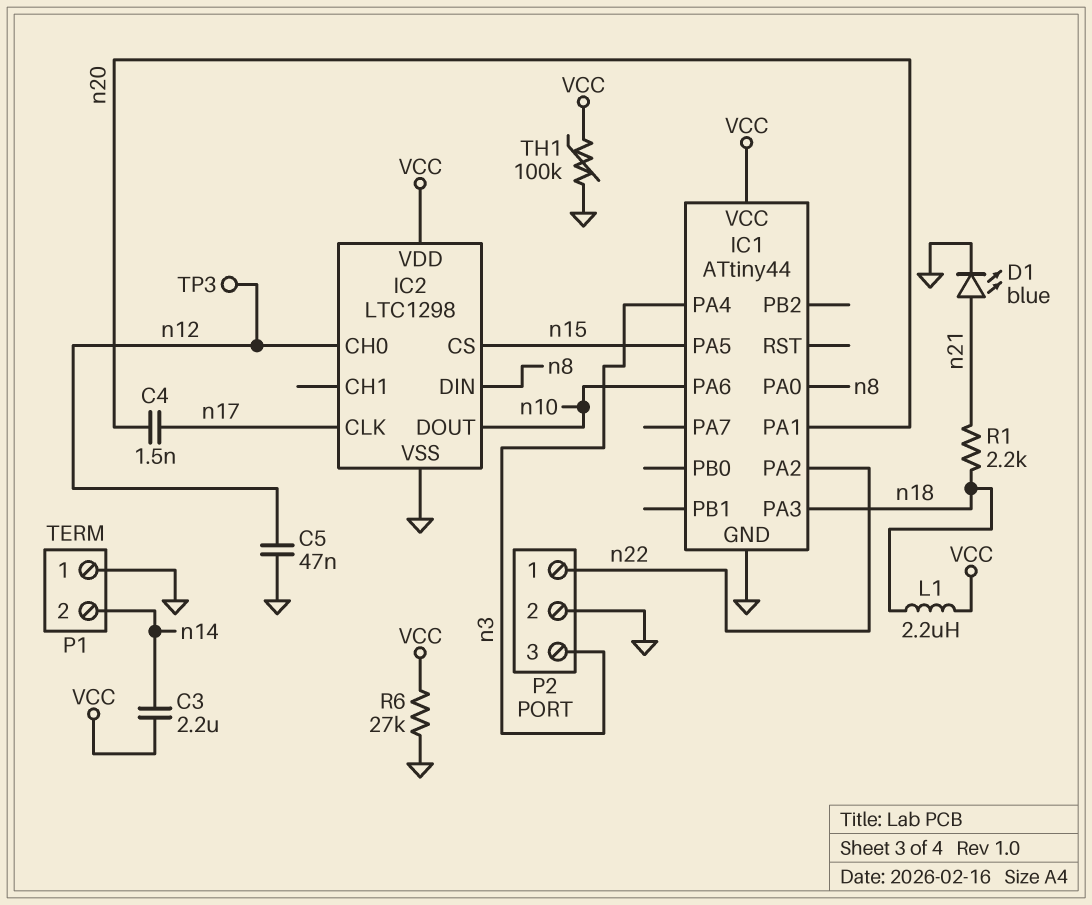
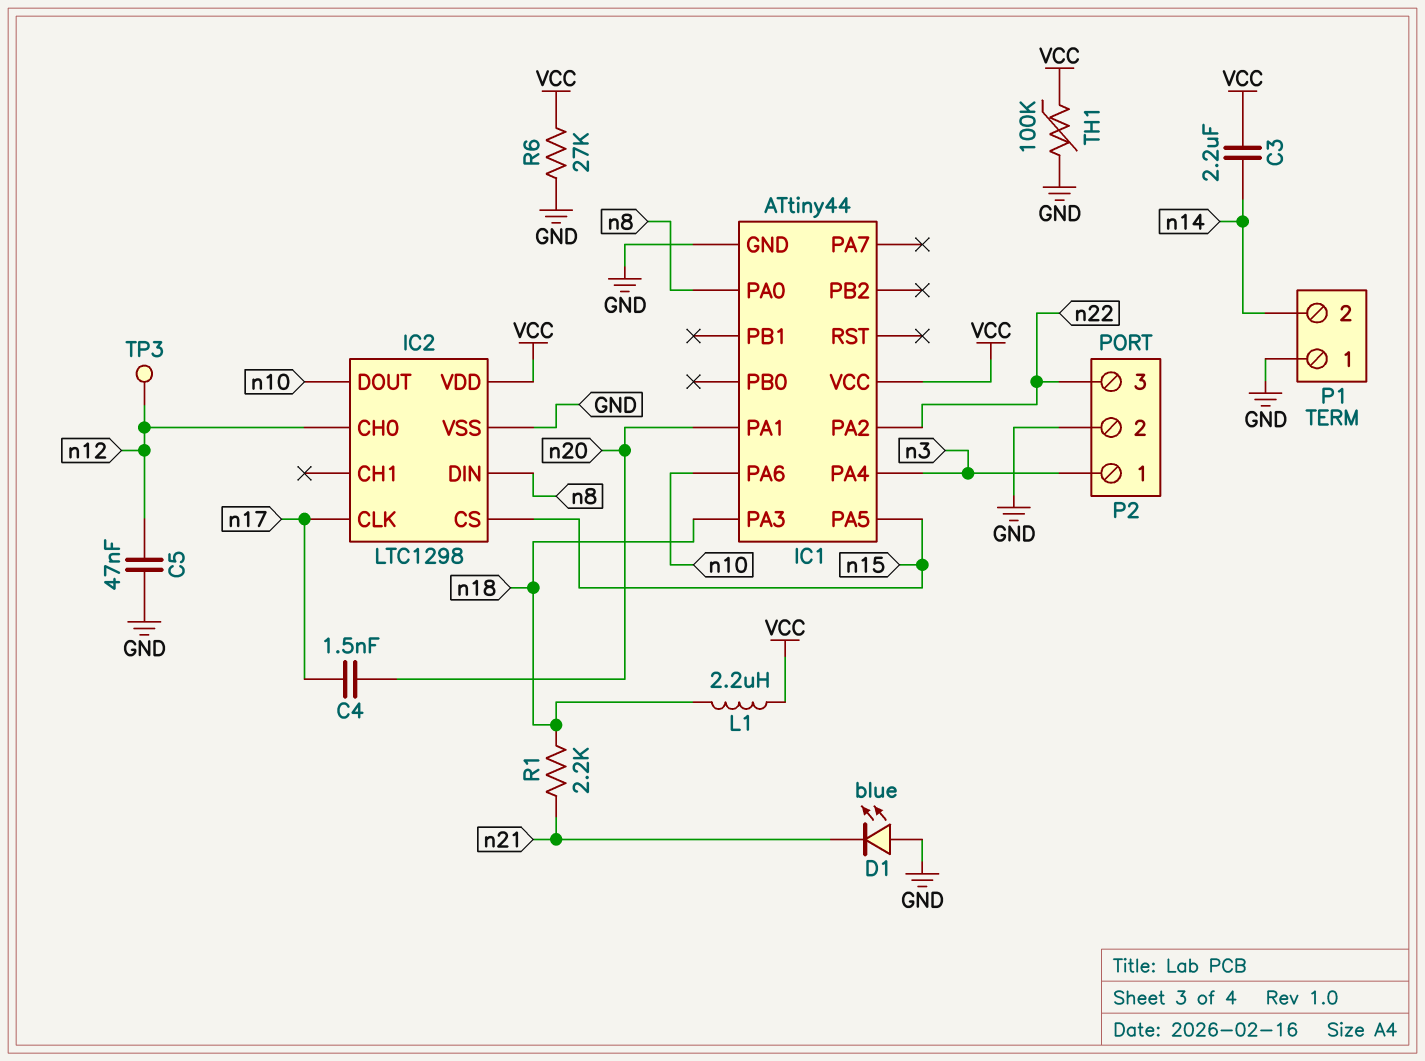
D1: LED blue (A n21, K GND) -> LED blue (A GND, K n21)
P2 pin 1: n22 -> n3
P2 pin 3: n3 -> n22

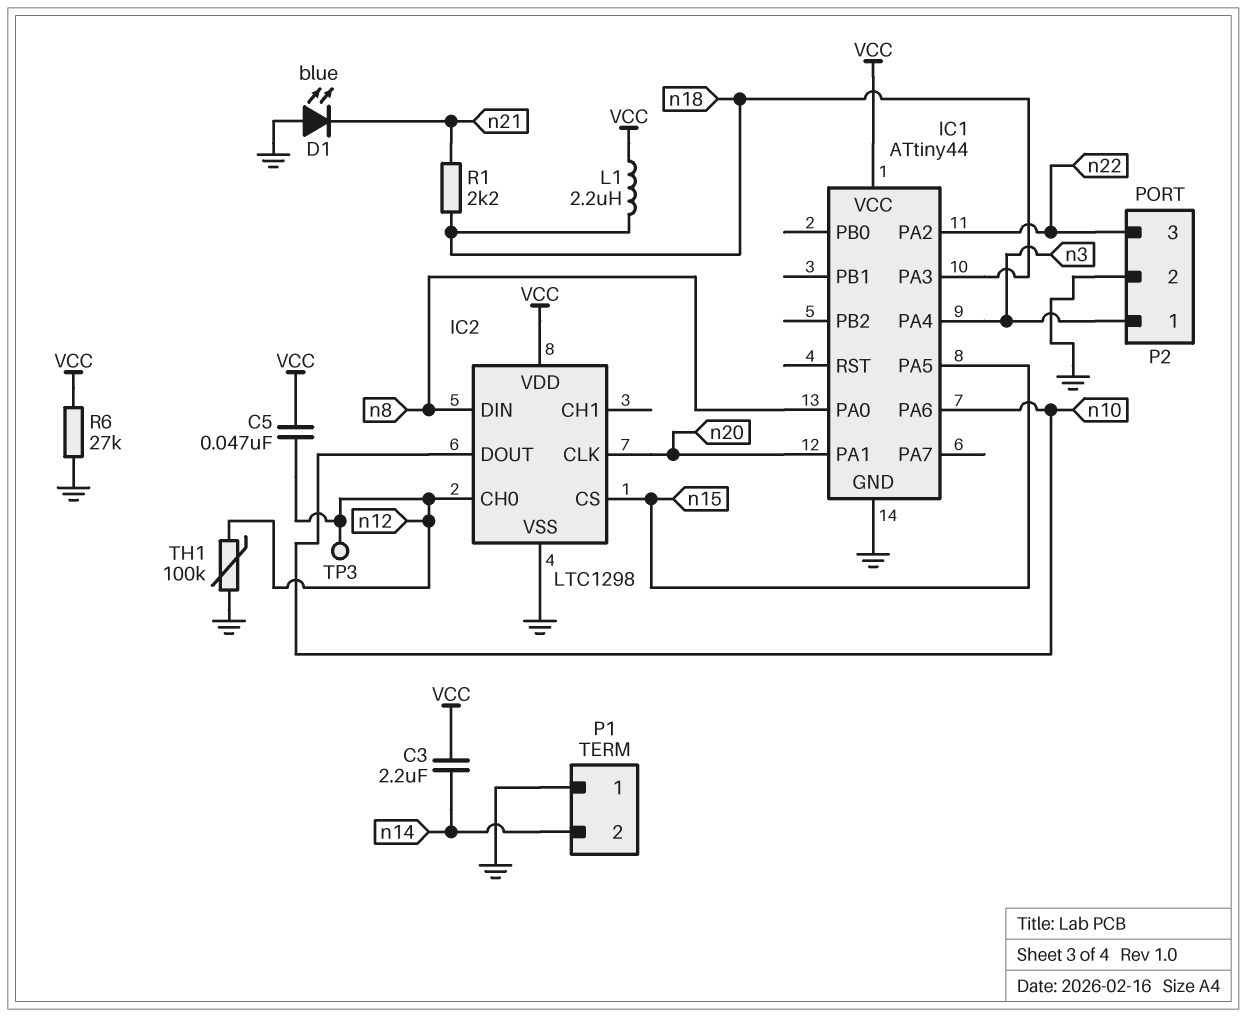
C4: 1.5nF (n17, n20) -> none
C5: 47nF (GND, n12) -> 47nF (VCC, n12)
IC2 pin CLK: n17 -> n20
TH1: 100k (GND, VCC) -> 100k (GND, n12)

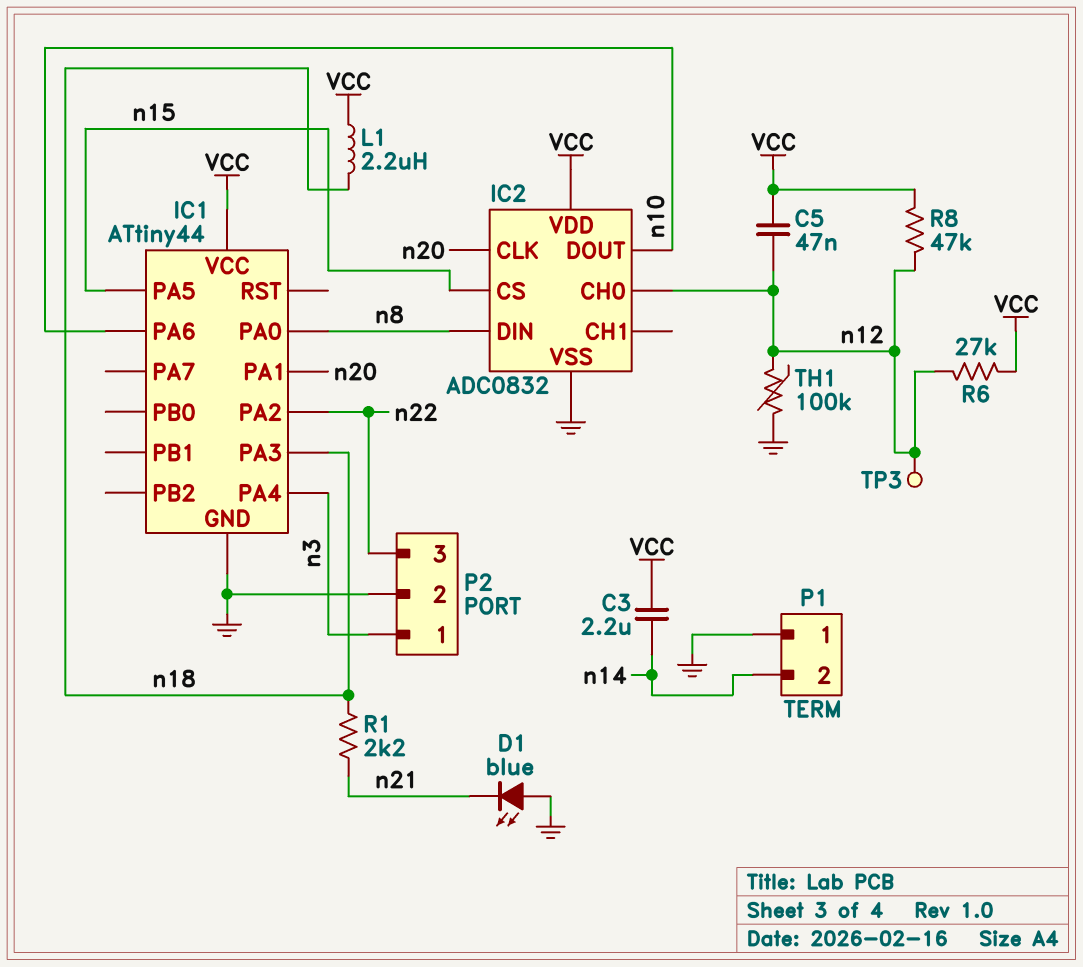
IC2: LTC1298 -> ADC0832
R6: 27k (GND, VCC) -> 27k (VCC, n12)
R8: none -> 47k (VCC, n12)

